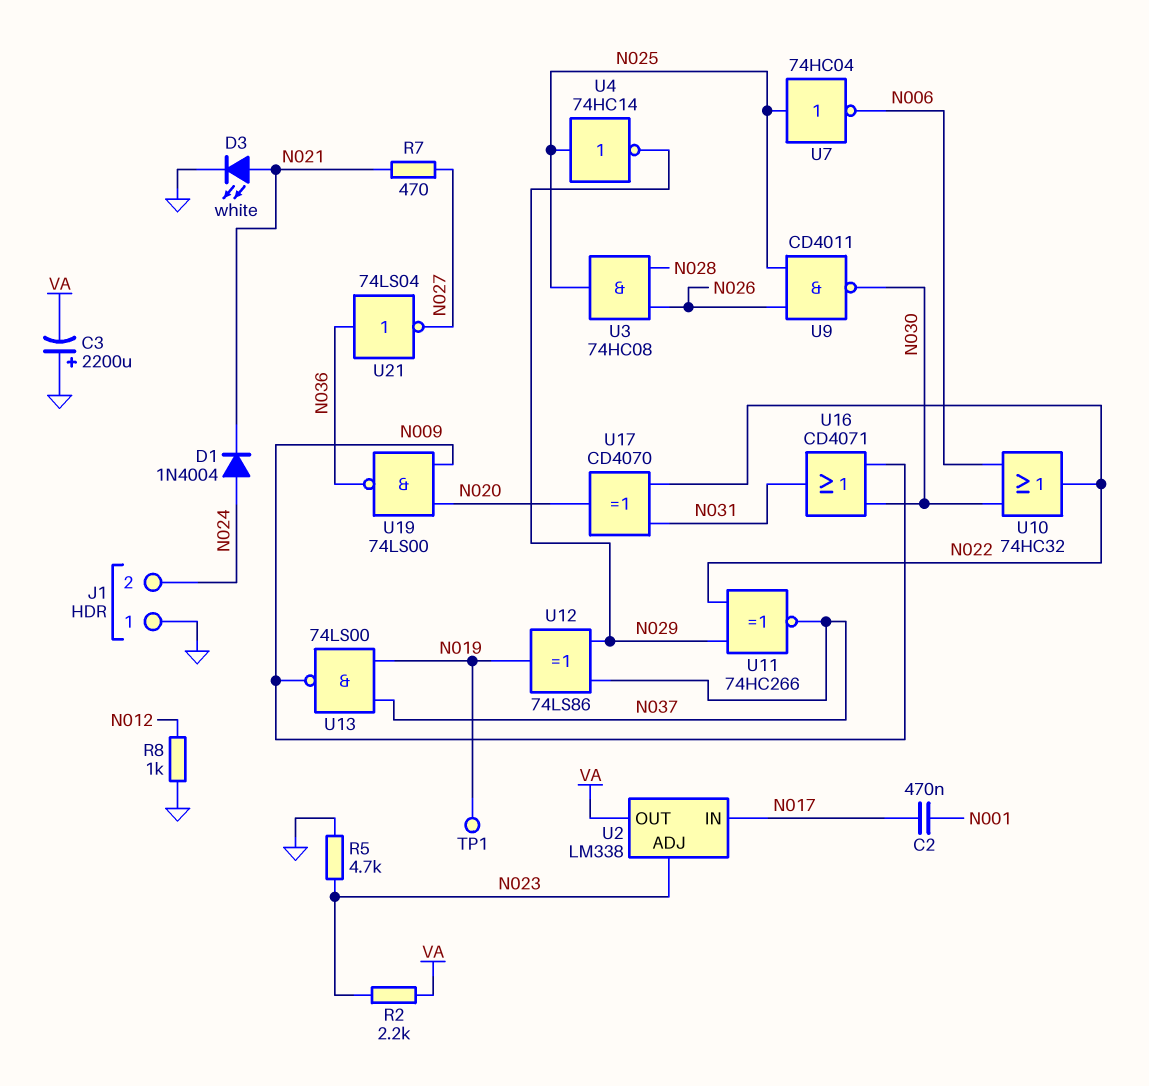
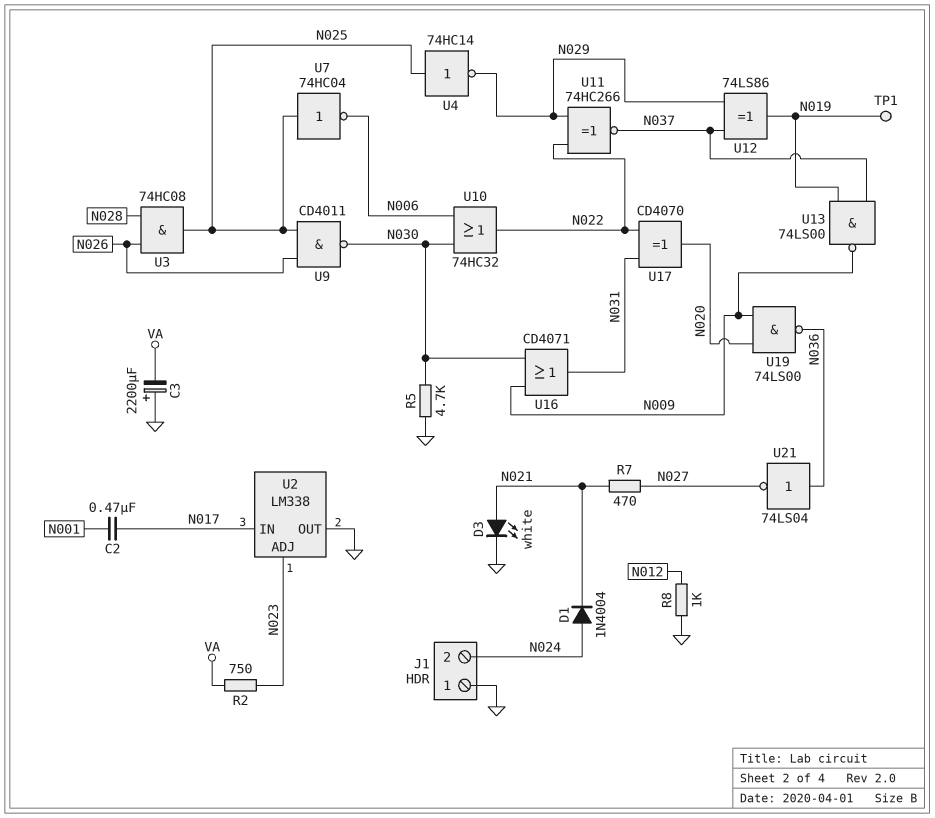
R2: 2.2k (N023, VA) -> 750 (N023, VA)
R5: 4.7k (GND, N023) -> 4.7k (GND, N030)
U2 pin OUT: VA -> GND

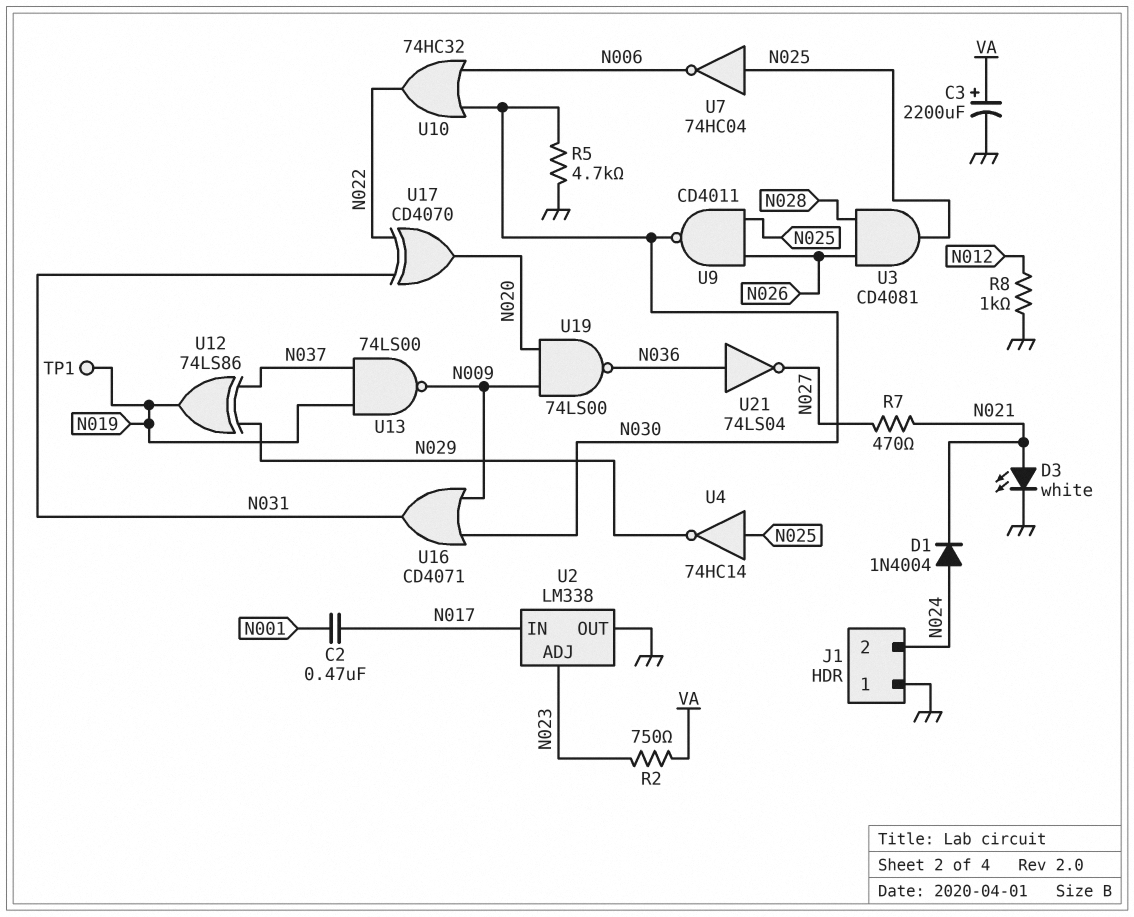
C3: 2200uF (plus GND, minus VA) -> 2200uF (plus VA, minus GND)
U3: AND 74HC08 (in N026, in N028, out N025) -> AND CD4081 (in N026, in N028, out N025)
U11: XNOR 74HC266 (in N022, in N029, out N037) -> none

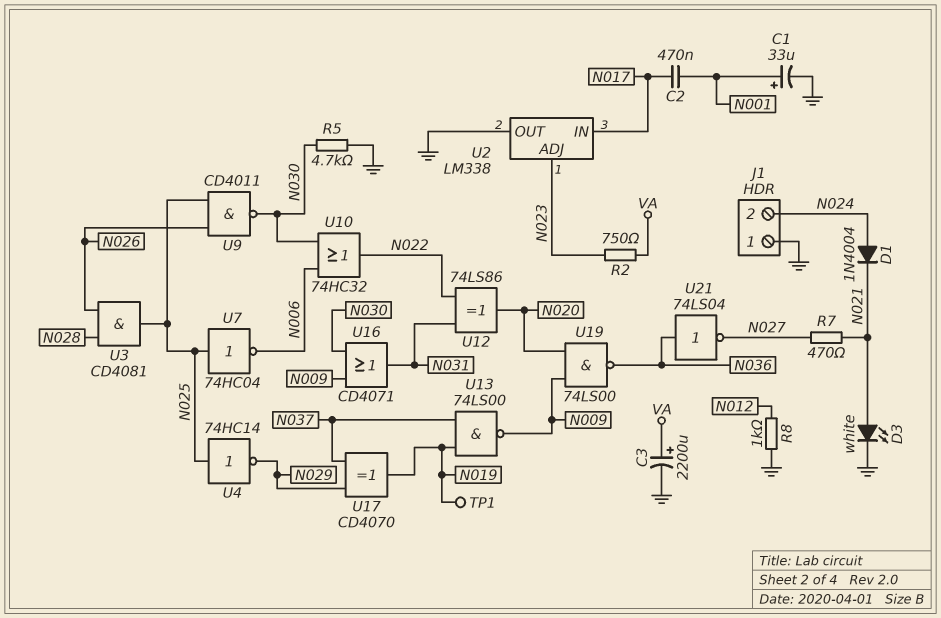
C1: none -> 33uF (plus N001, minus GND)
U12: XOR 74LS86 (in N029, in N037, out N019) -> XOR 74LS86 (in N022, in N031, out N020)
U17: XOR CD4070 (in N022, in N031, out N020) -> XOR CD4070 (in N029, in N037, out N019)

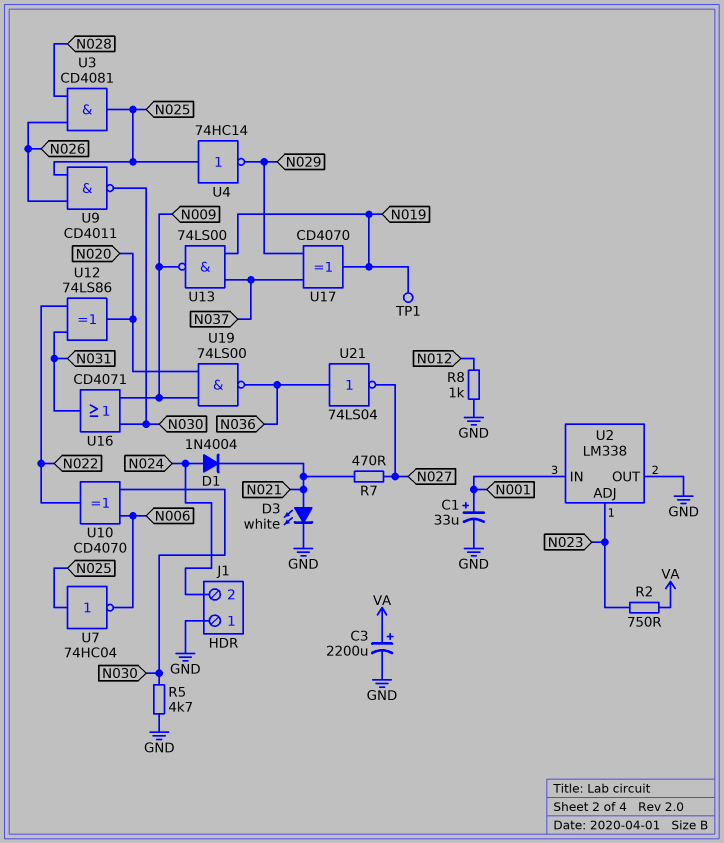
C2: 470nF (N001, N017) -> none
U2 pin IN: N017 -> N001
U10: OR 74HC32 (in N006, in N030, out N022) -> XOR CD4070 (in N006, in N030, out N022)

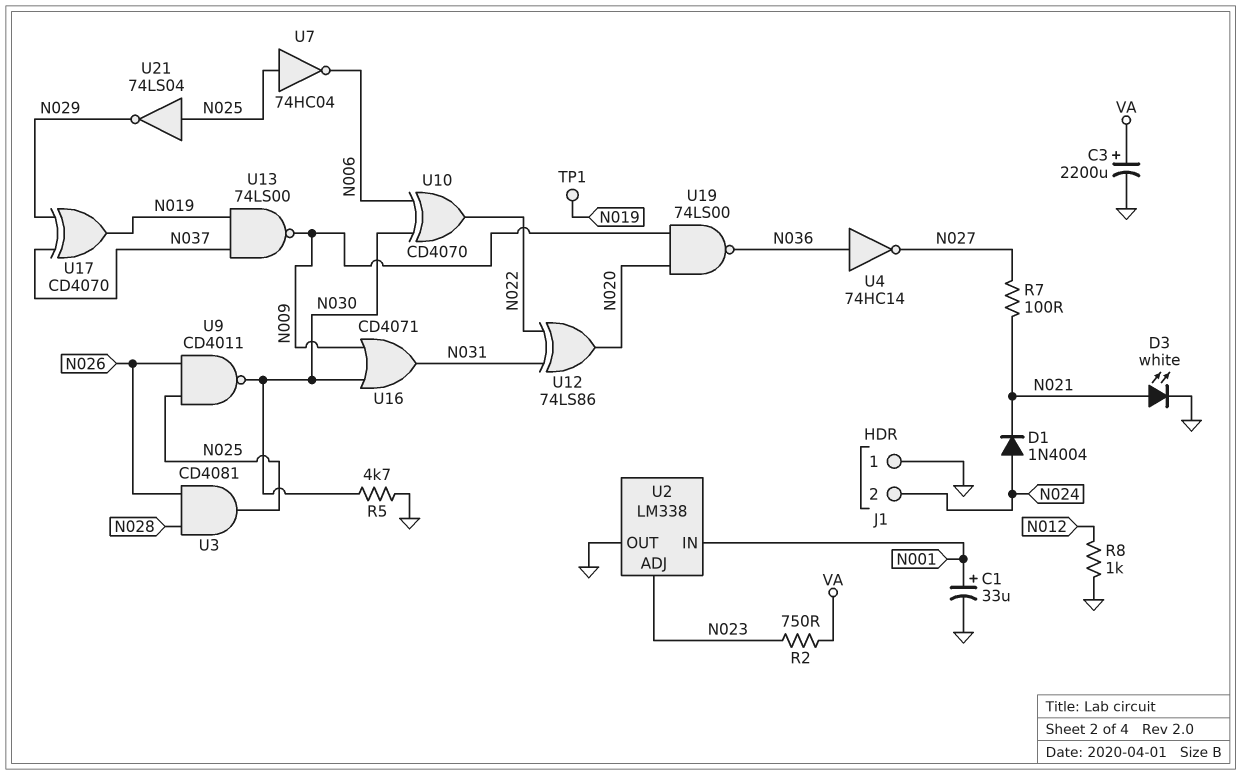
R7: 470 (N021, N027) -> 100 (N021, N027)
U4: NOT 74HC14 (in N025, out N029) -> NOT 74HC14 (in N036, out N027)
U21: NOT 74LS04 (in N036, out N027) -> NOT 74LS04 (in N025, out N029)

